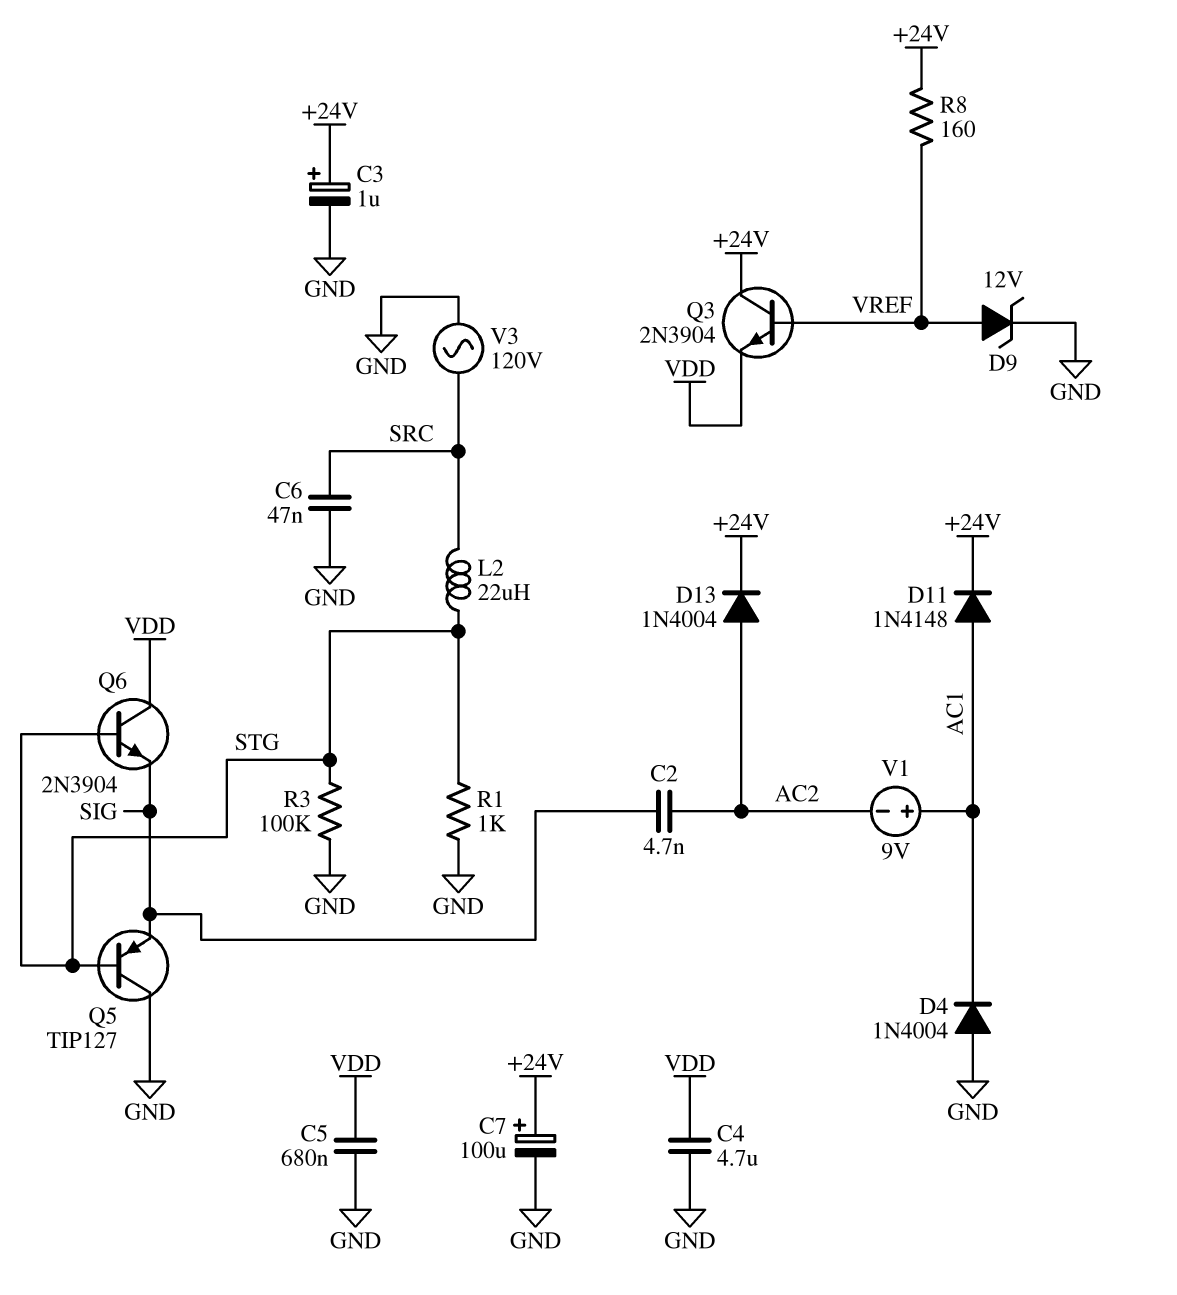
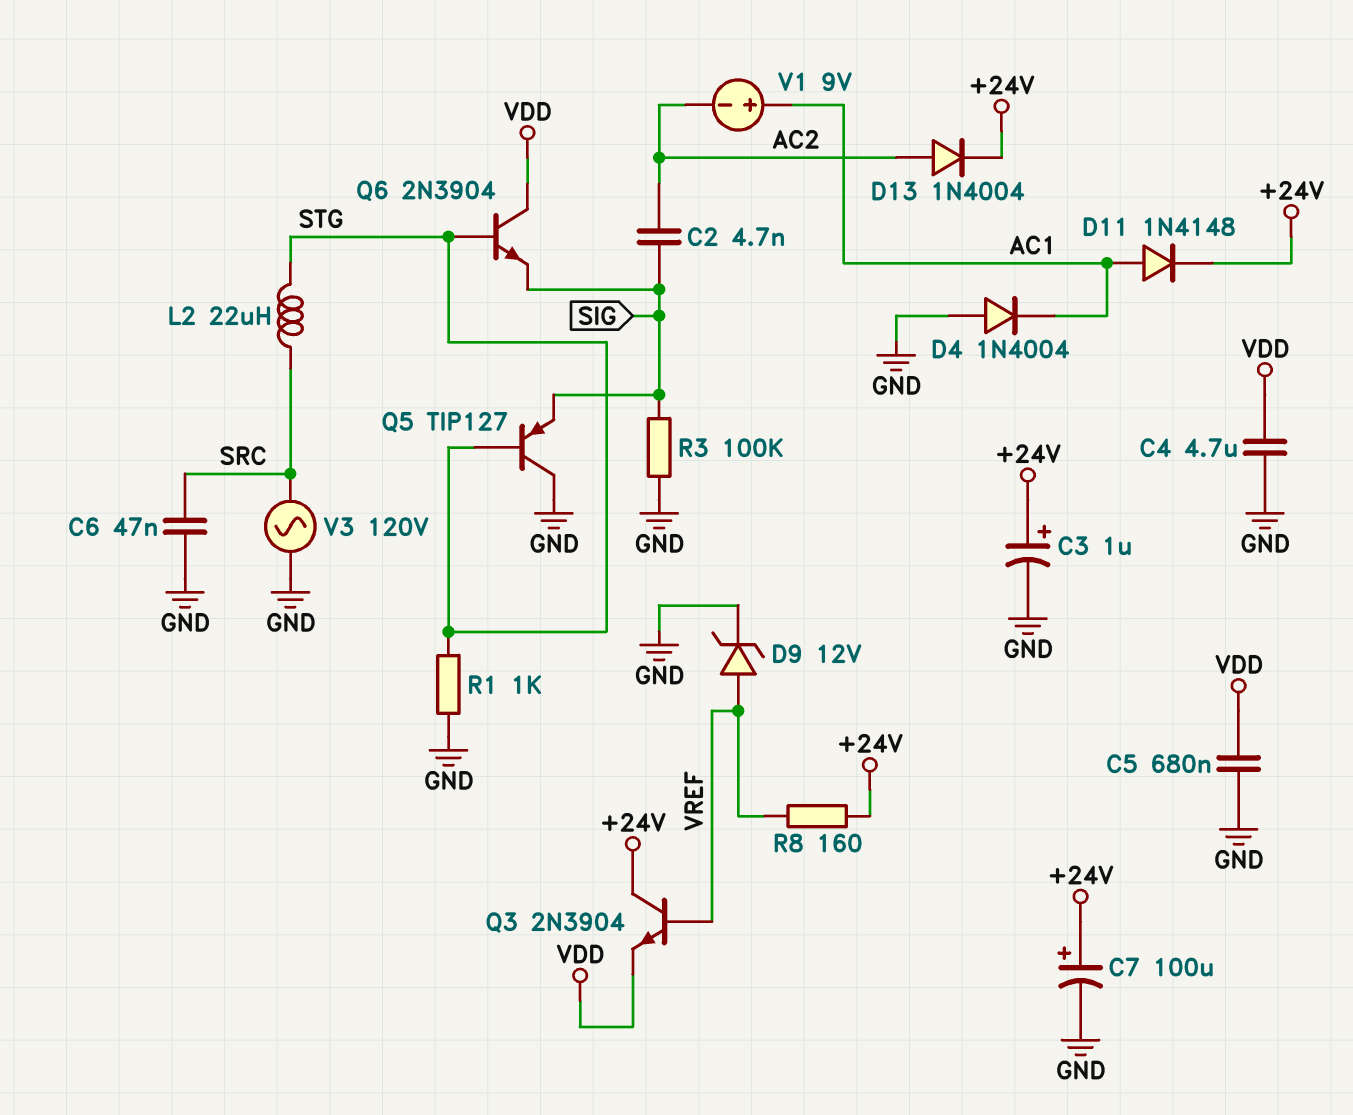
R3: 100k (GND, STG) -> 100k (GND, SIG)

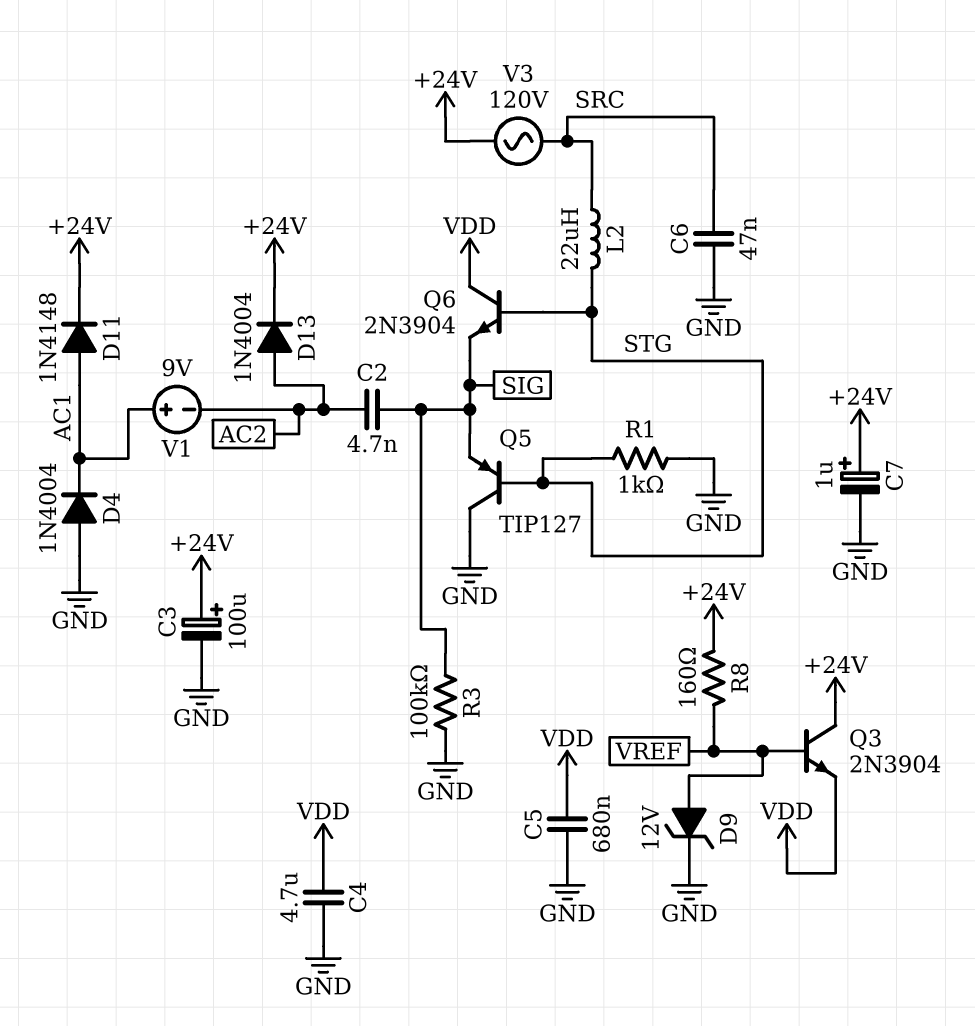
C3: 1uF (plus +24V, minus GND) -> 100uF (plus +24V, minus GND)
C7: 100uF (plus +24V, minus GND) -> 1uF (plus +24V, minus GND)
V3: AC 120V (GND, SRC) -> AC 120V (+24V, SRC)

